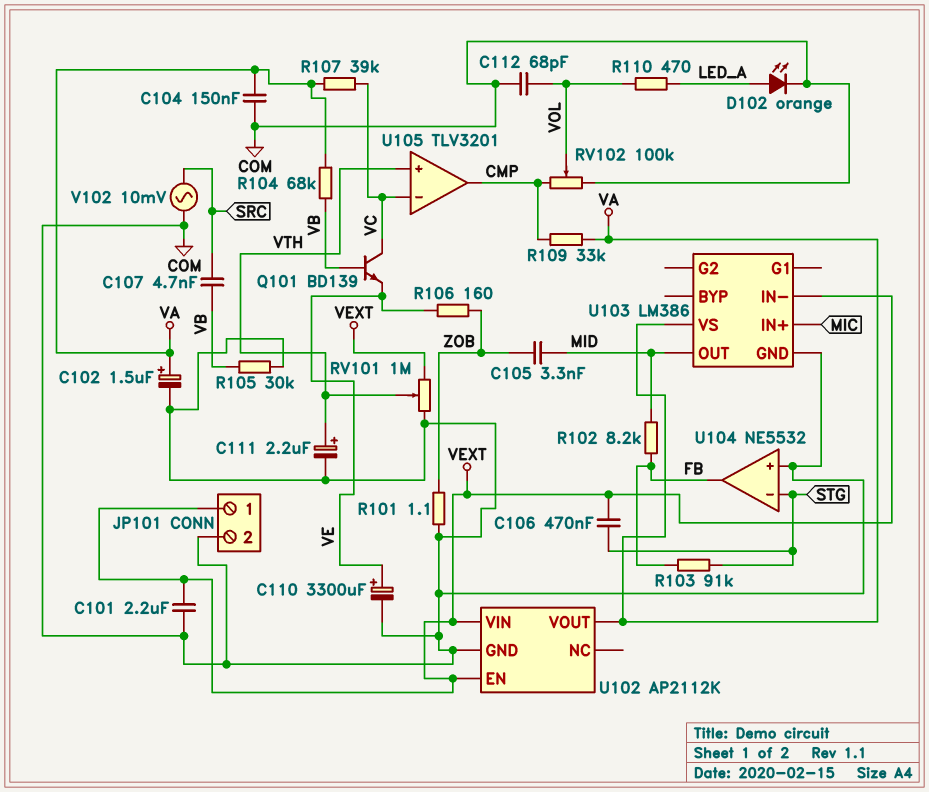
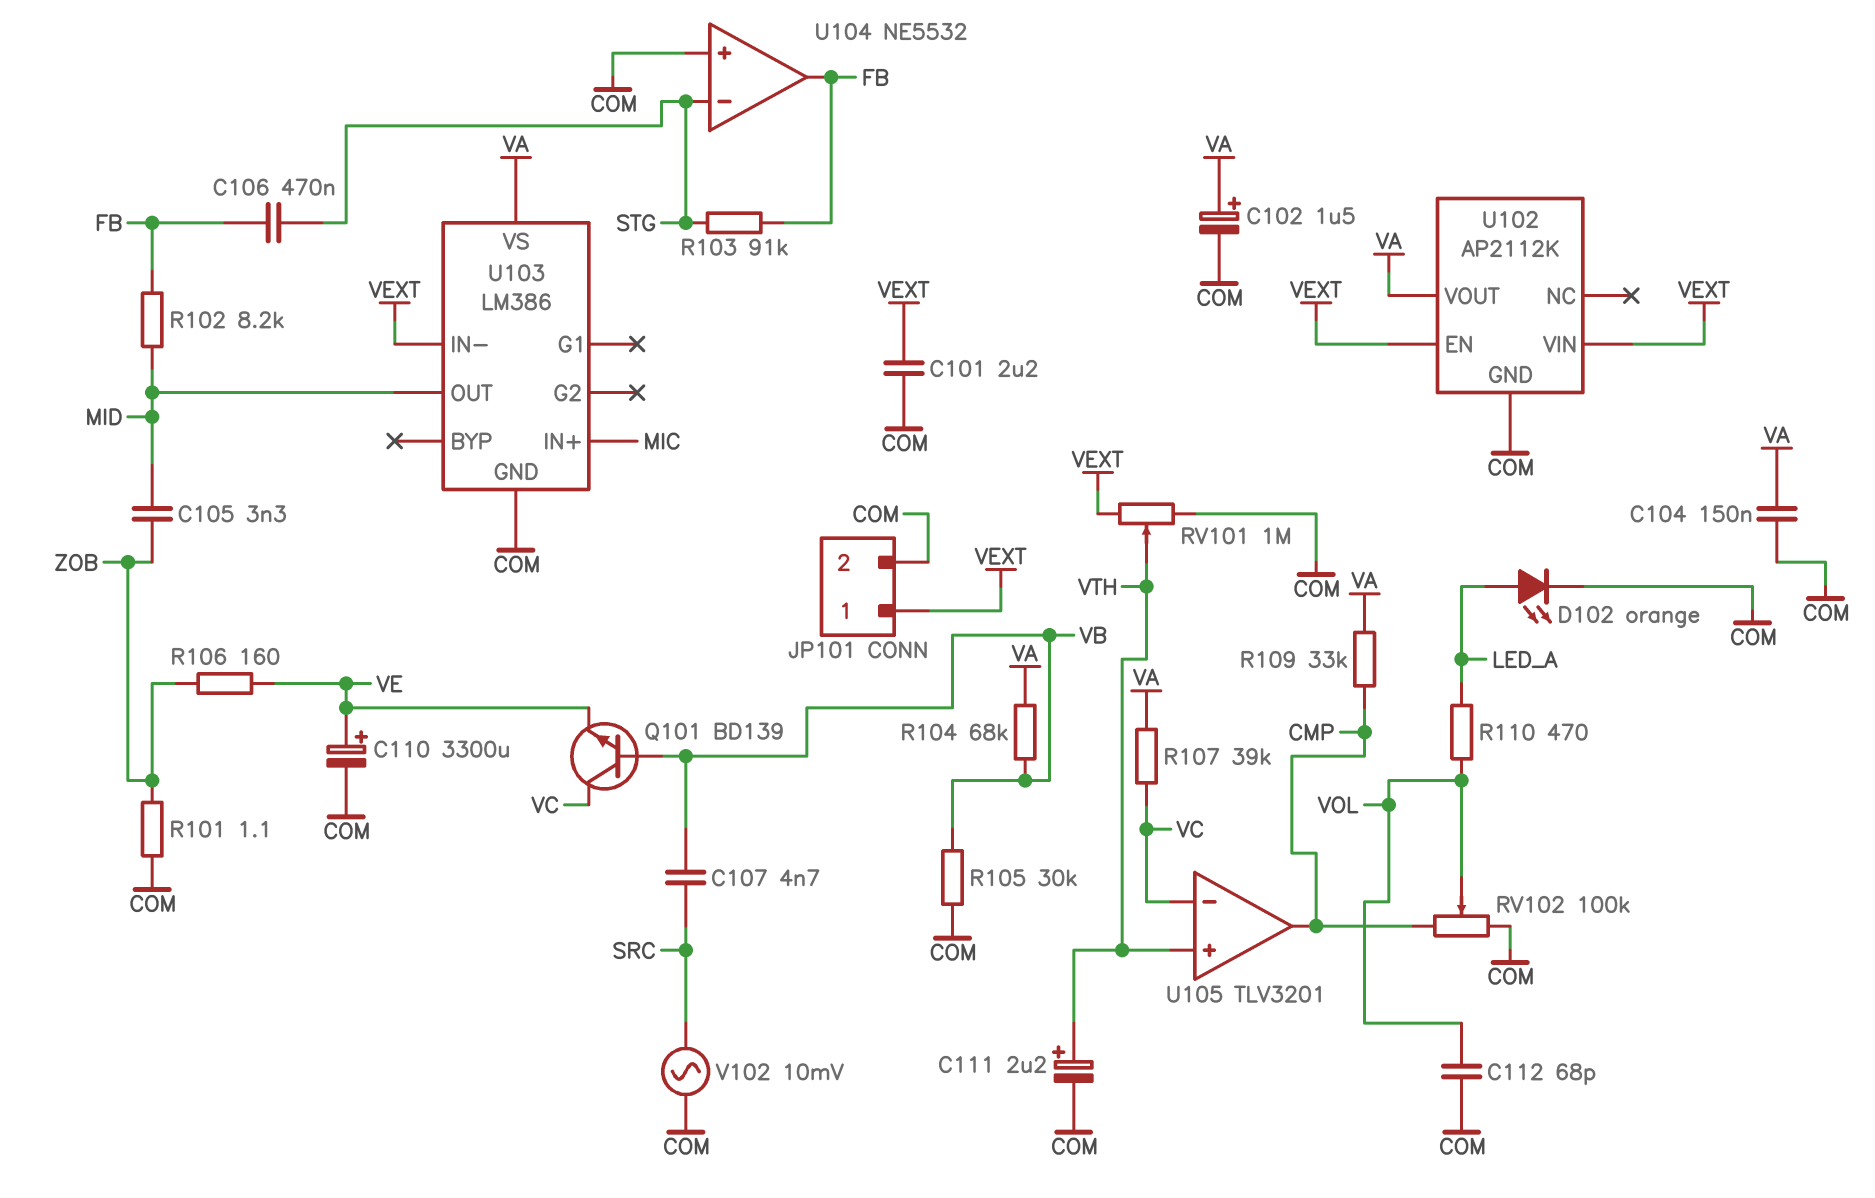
C106: 470nF (STG, VEXT) -> 470nF (FB, STG)

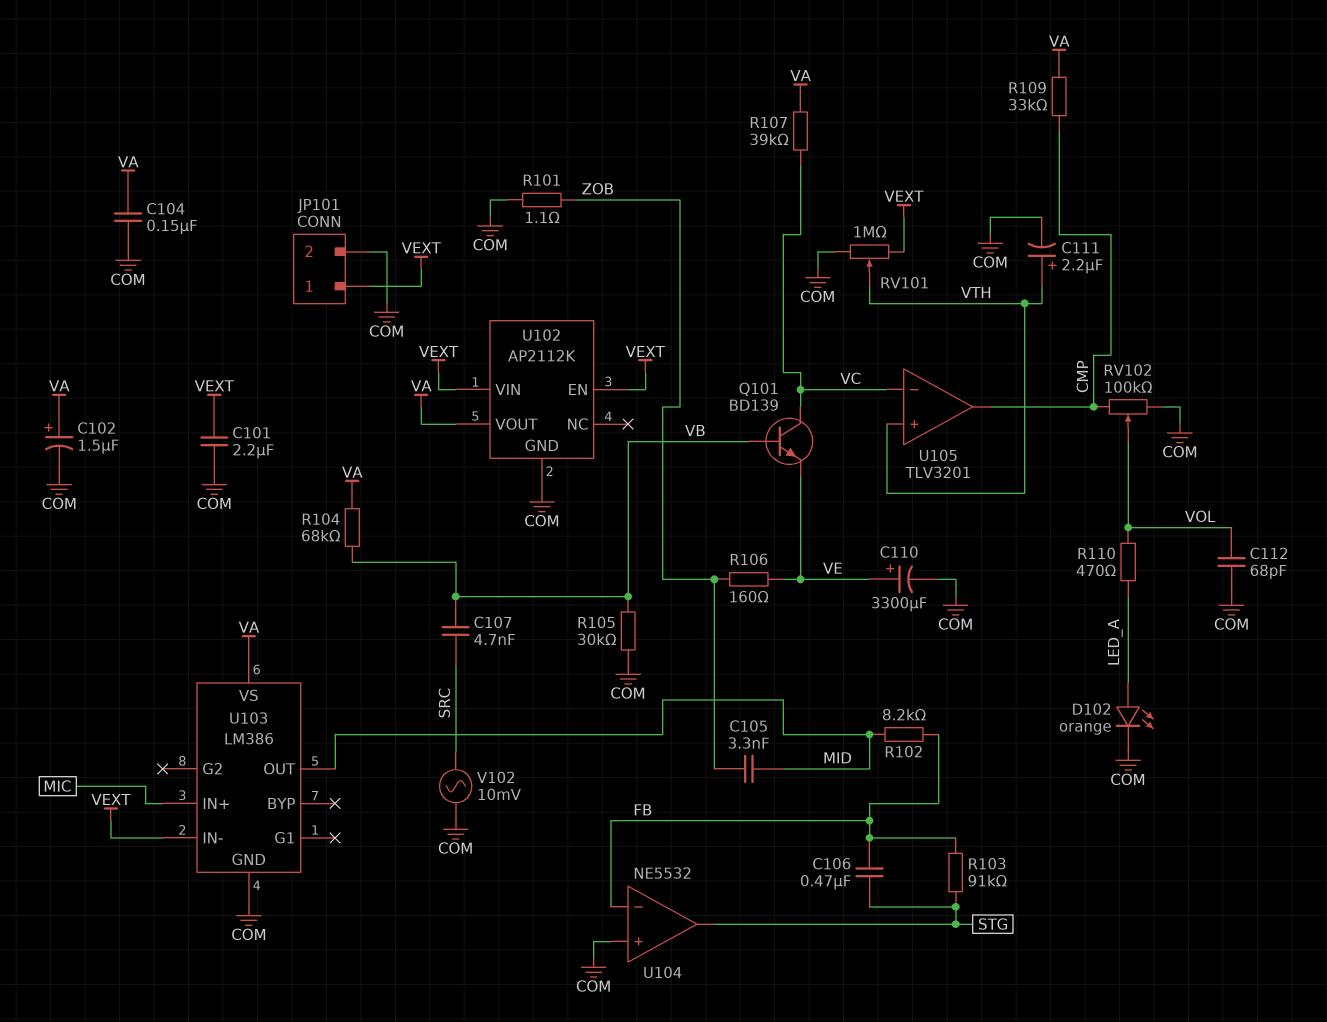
U104 pin in-: STG -> FB
U104 pin out: FB -> STG

